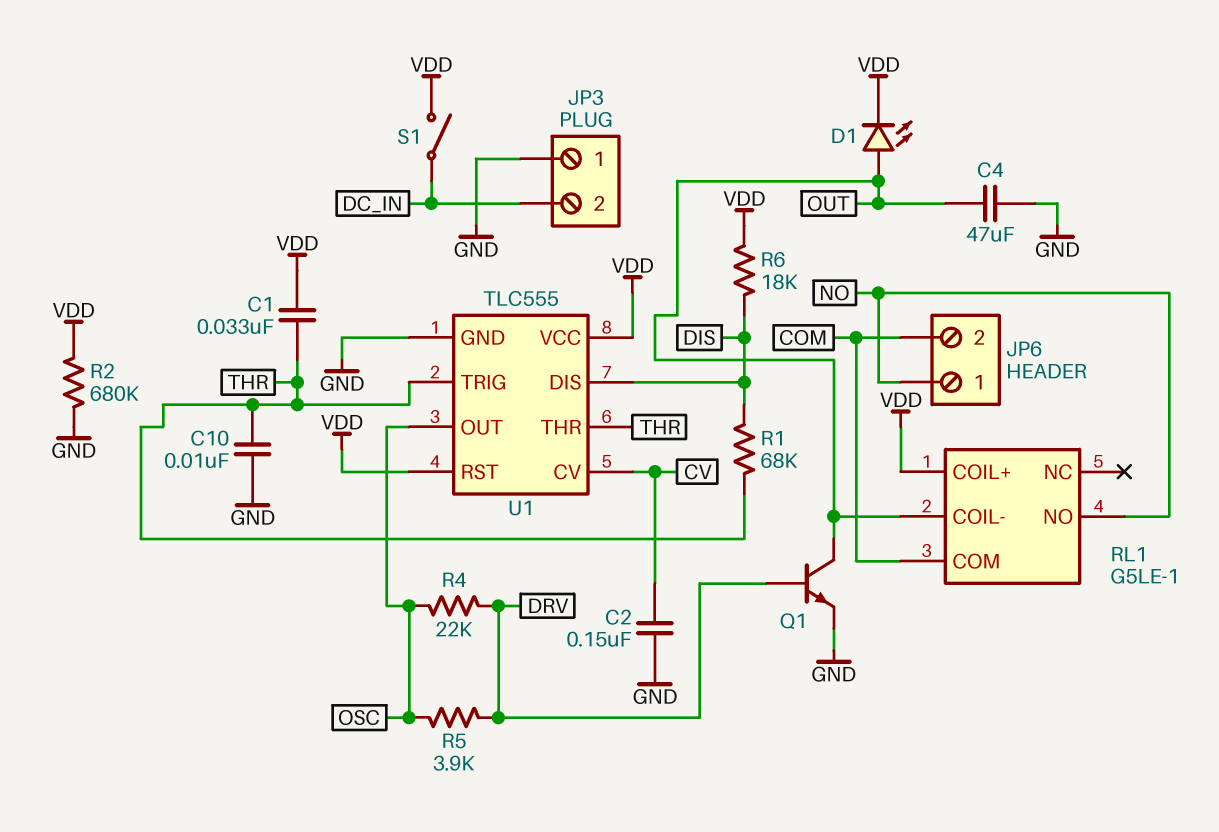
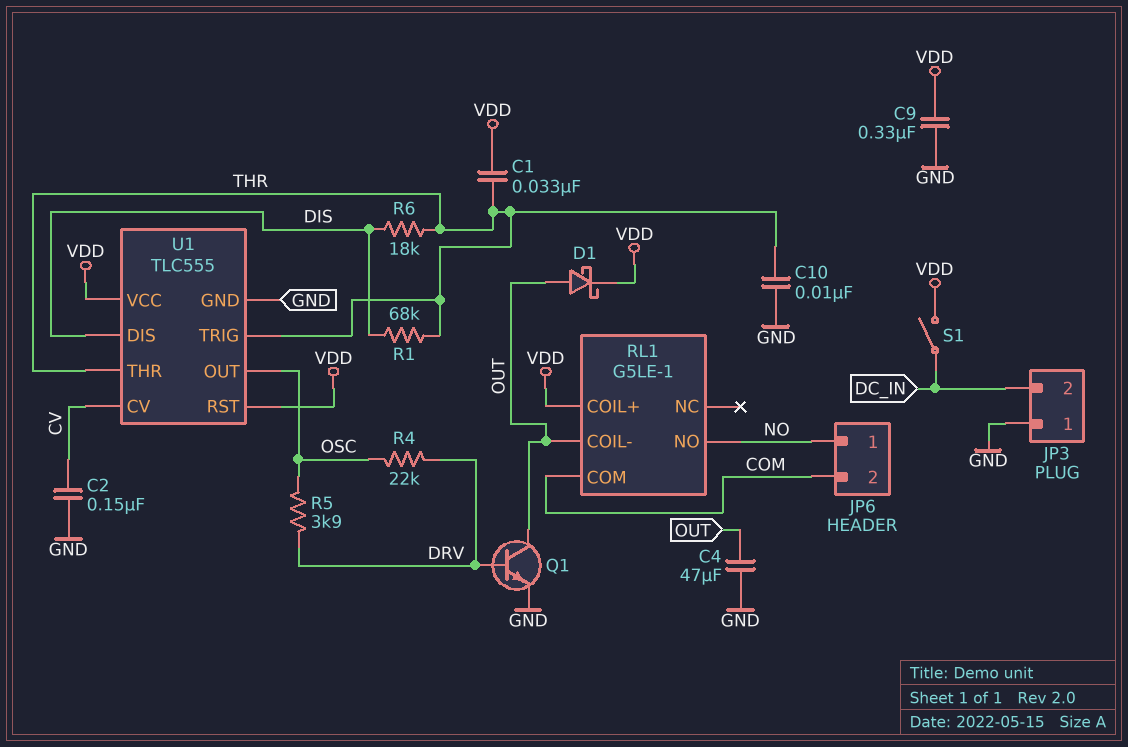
C9: none -> 330nF (GND, VDD)
D1: LED (A OUT, K VDD) -> schottky (A OUT, K VDD)
R2: 680k (GND, VDD) -> none
R6: 18k (DIS, VDD) -> 18k (DIS, THR)

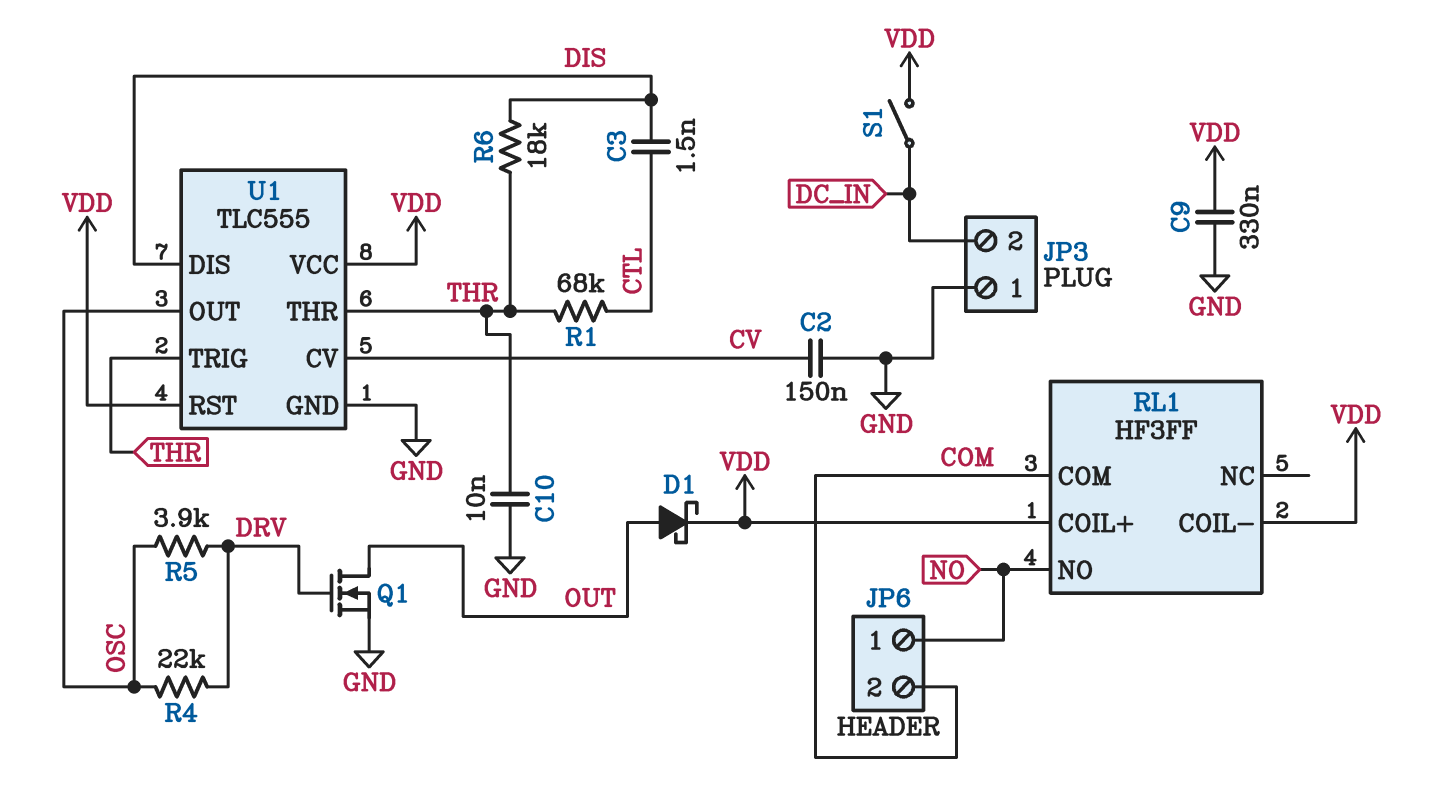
C1: 33nF (THR, VDD) -> none
C3: none -> 1.5nF (CTL, DIS)
C4: 47uF (GND, OUT) -> none
Q1: NPN (B DRV, C OUT, E GND) -> NMOS (G DRV, D OUT, S GND)
R1: 68k (DIS, THR) -> 68k (CTL, THR)
RL1: G5LE-1 -> HF3FF
RL1 pin COIL-: OUT -> VDD

